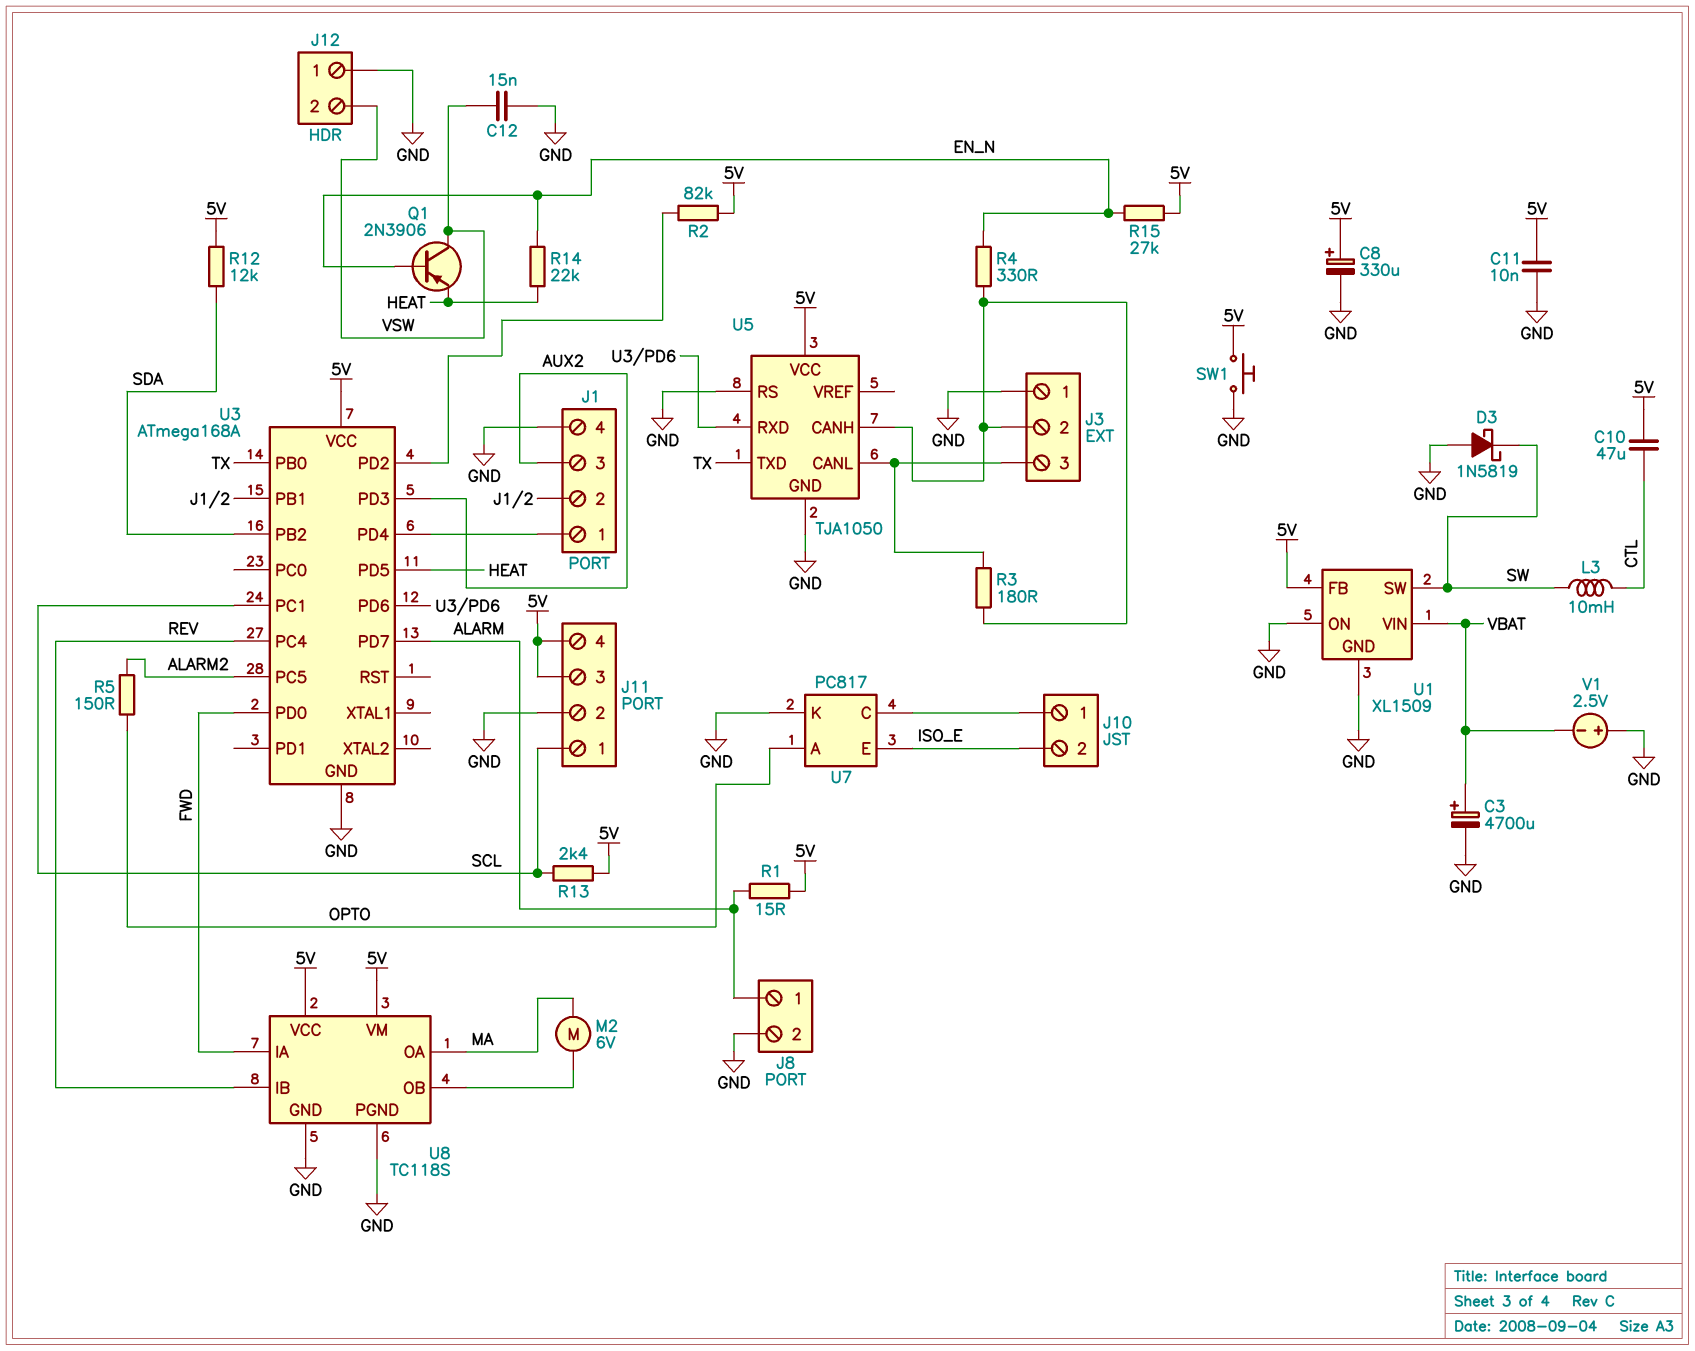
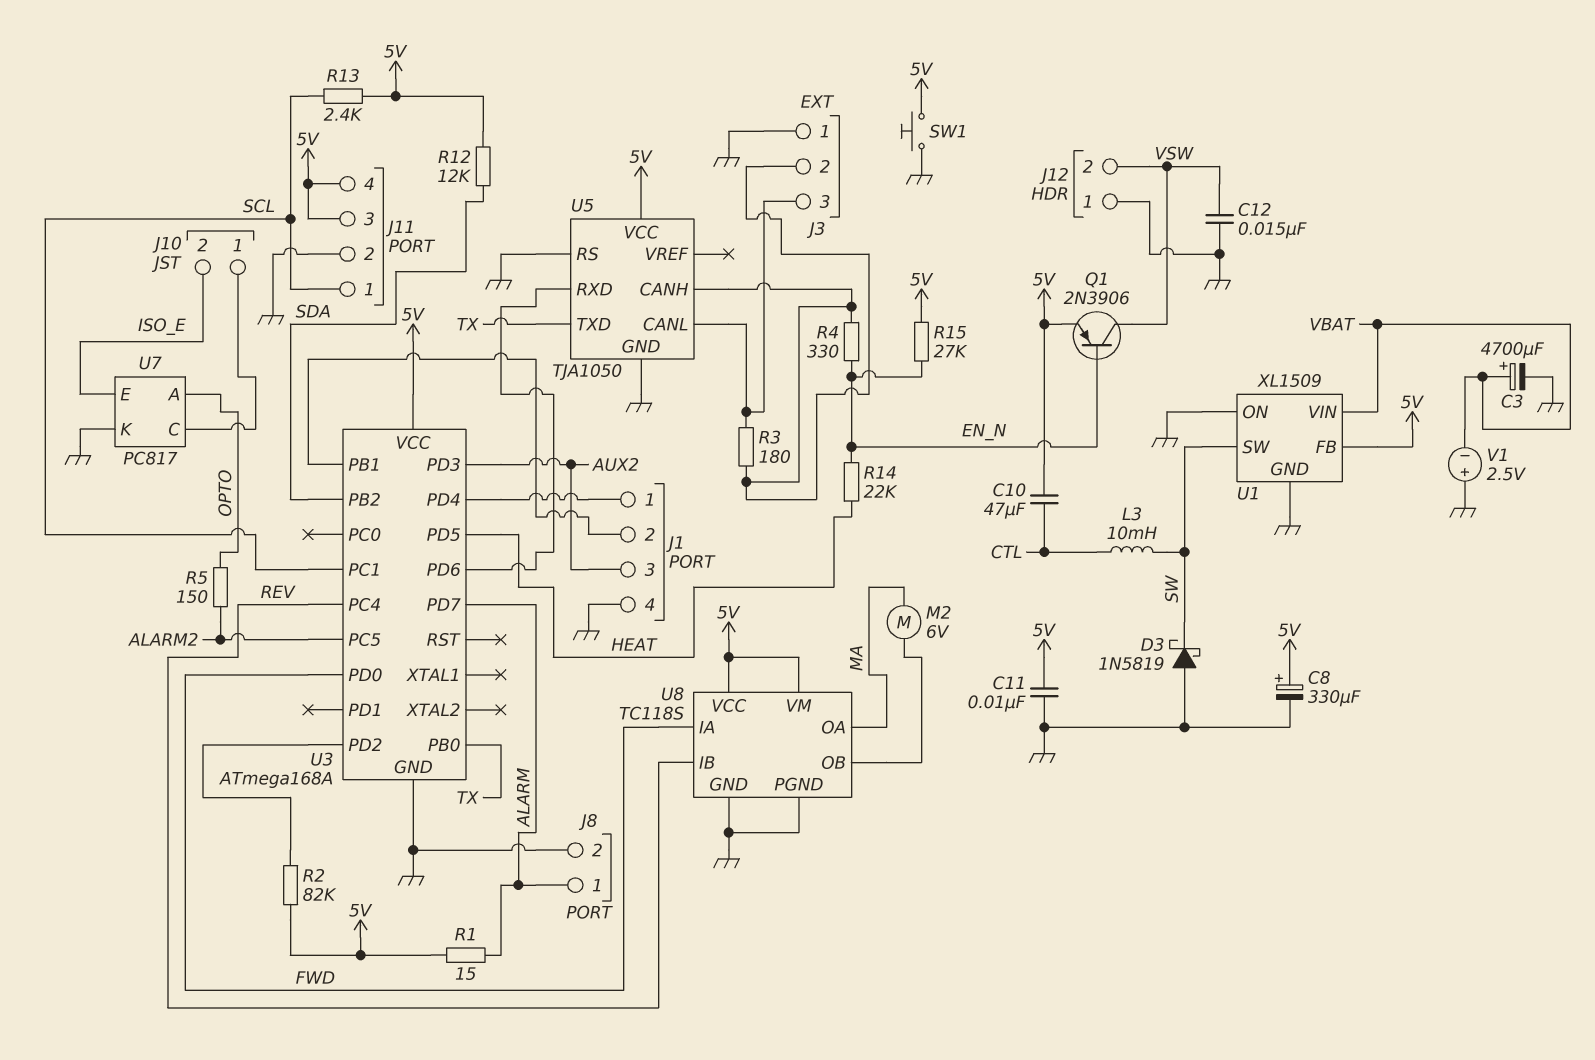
Q1: PNP 2N3906 (B EN_N, C VSW, E HEAT) -> PNP 2N3906 (B EN_N, C VSW, E 5V)

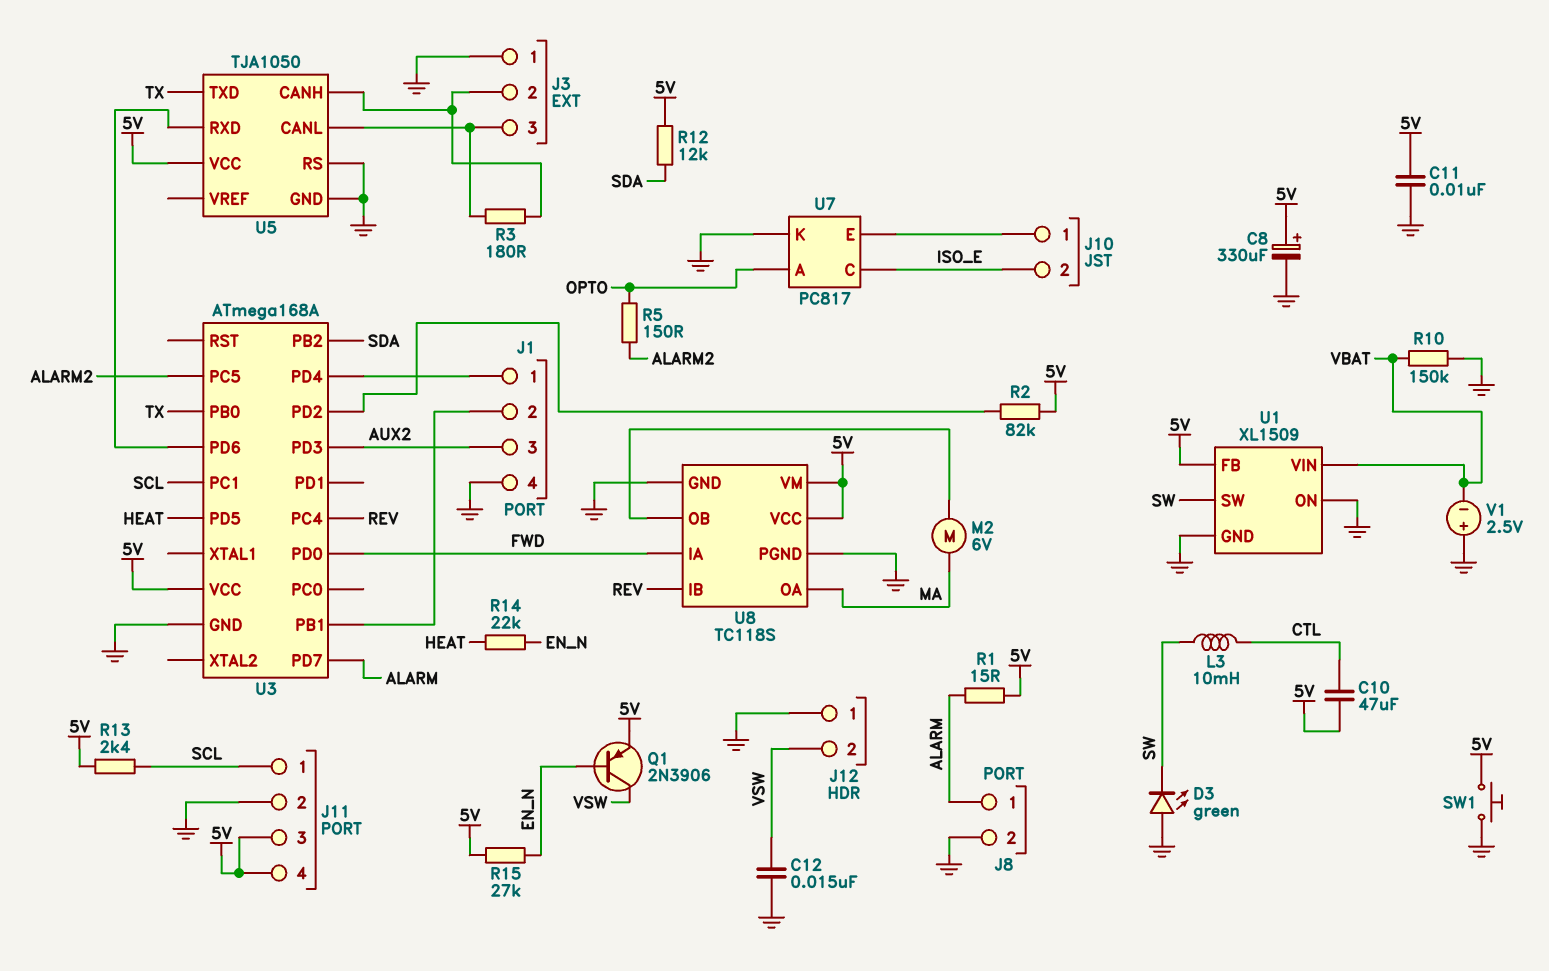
C3: 4700uF (plus VBAT, minus GND) -> none
D3: schottky 1N5819 (A GND, K SW) -> LED green (A GND, K SW)
R4: 330 (EN_N, J3/2) -> none
R10: none -> 150k (GND, VBAT)
U7 pin C: J10/1 -> ISO_E
U7 pin E: ISO_E -> J10/1

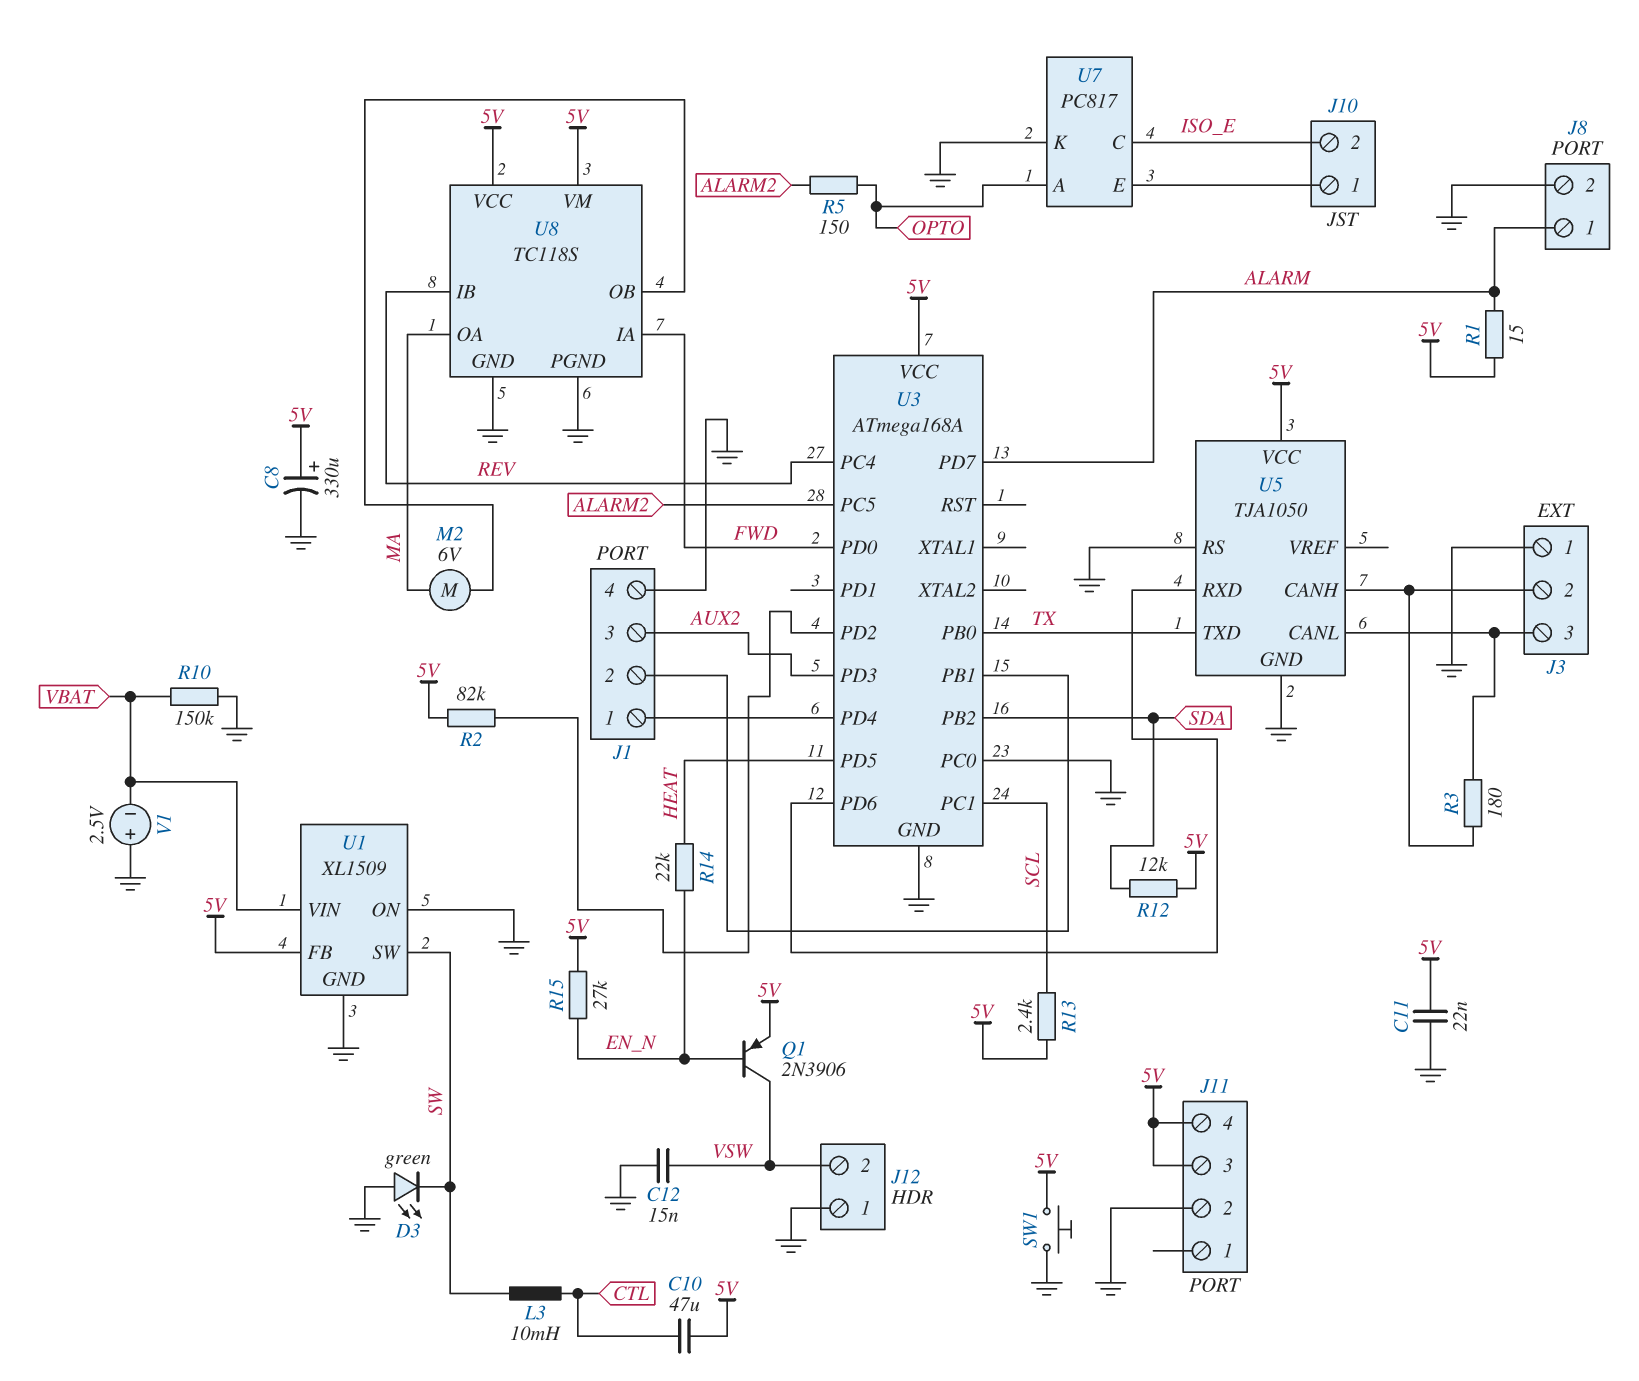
C11: 10nF (5V, GND) -> 22nF (5V, GND)
J11 pin 1: SCL -> none
U3 pin PC0: none -> GND

